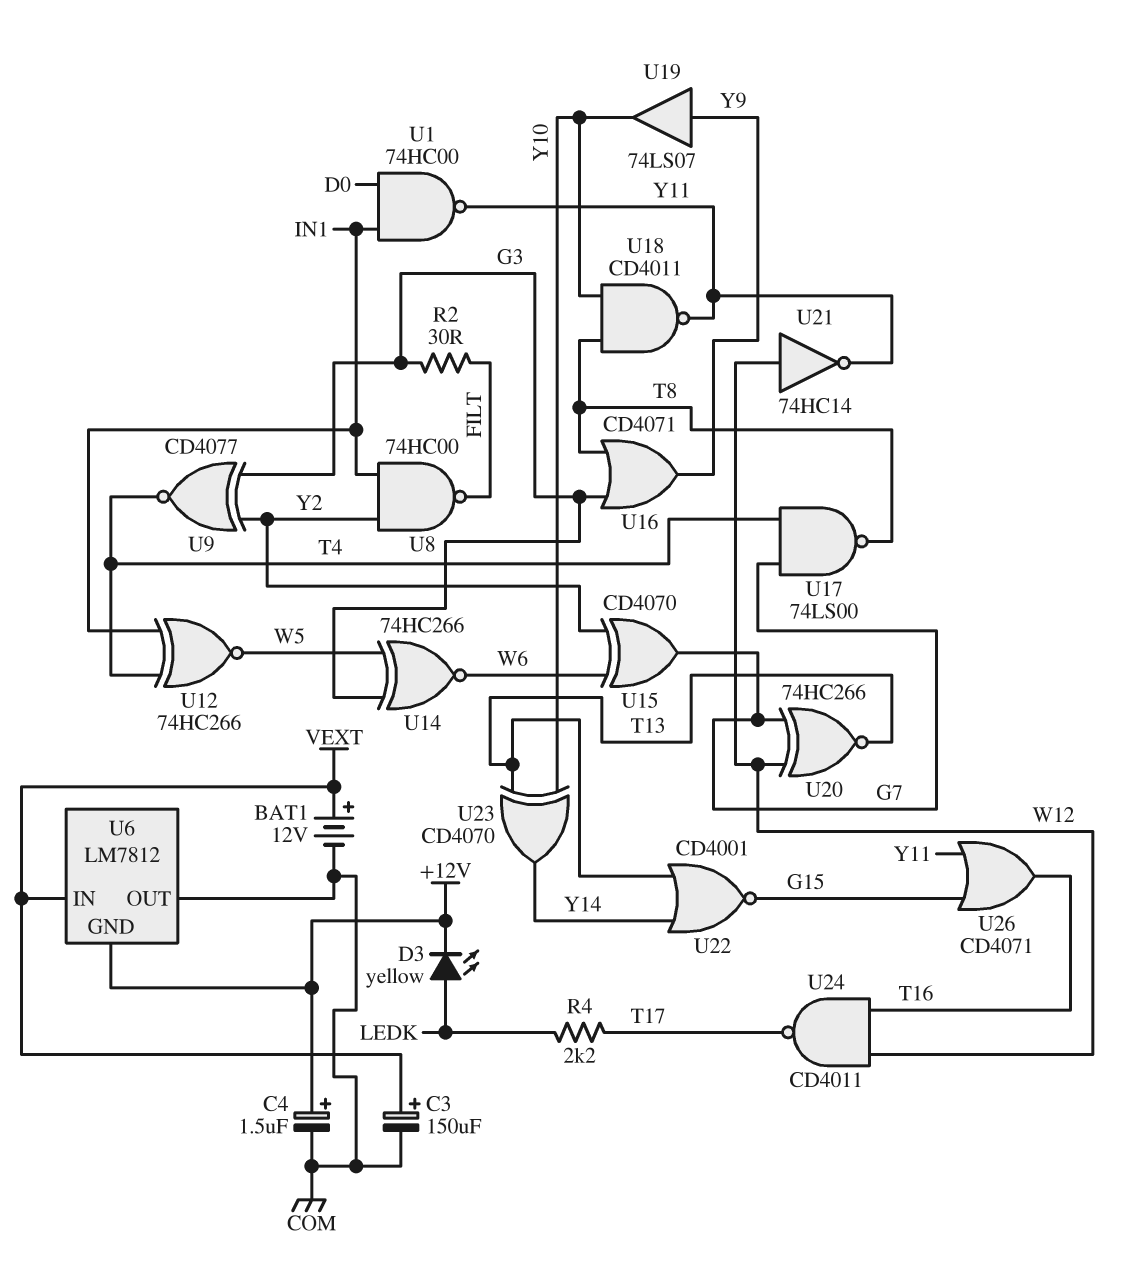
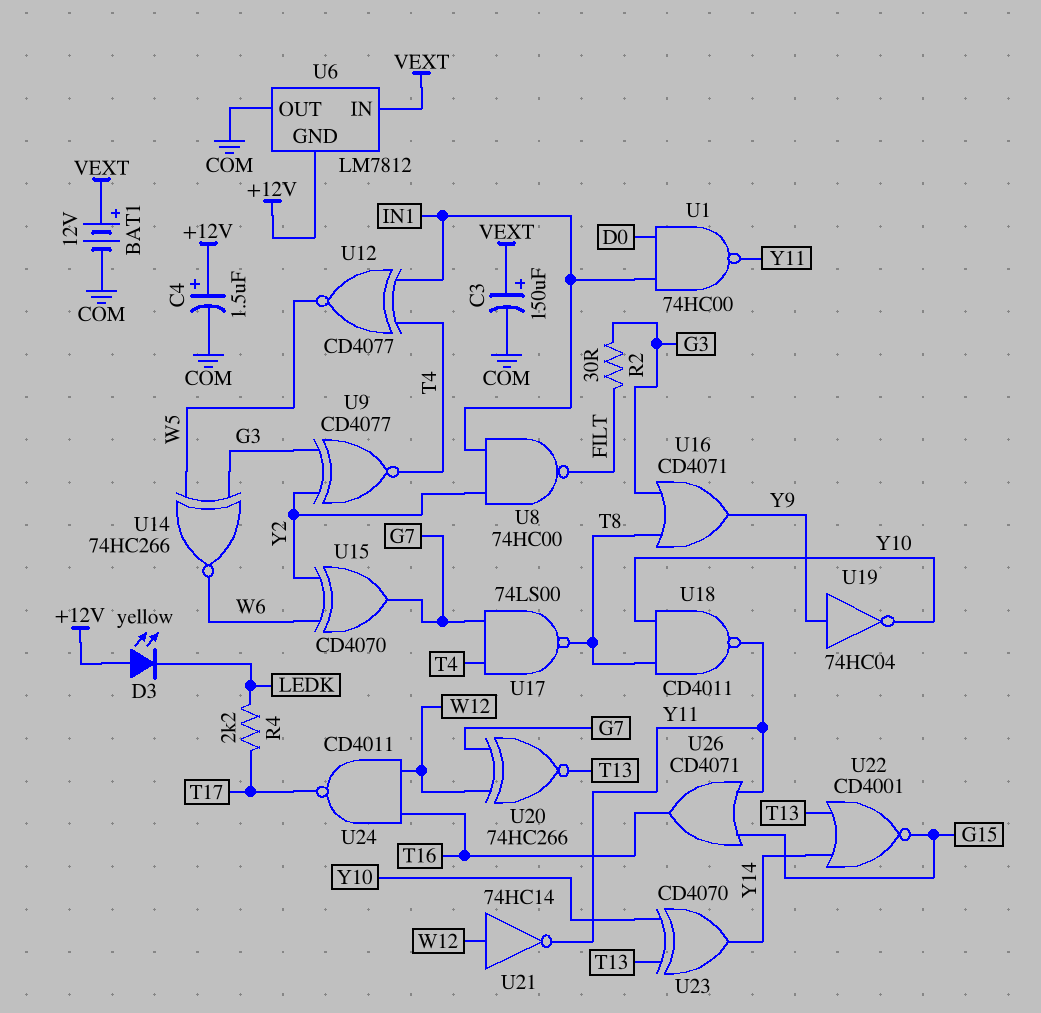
D3: LED yellow (A LEDK, K +12V) -> LED yellow (A +12V, K LEDK)
U12: XNOR 74HC266 (in IN1, in T4, out W5) -> XNOR CD4077 (in IN1, in T4, out W5)
U19: buffer 74LS07 (in Y9, out Y10) -> NOT 74HC04 (in Y9, out Y10)

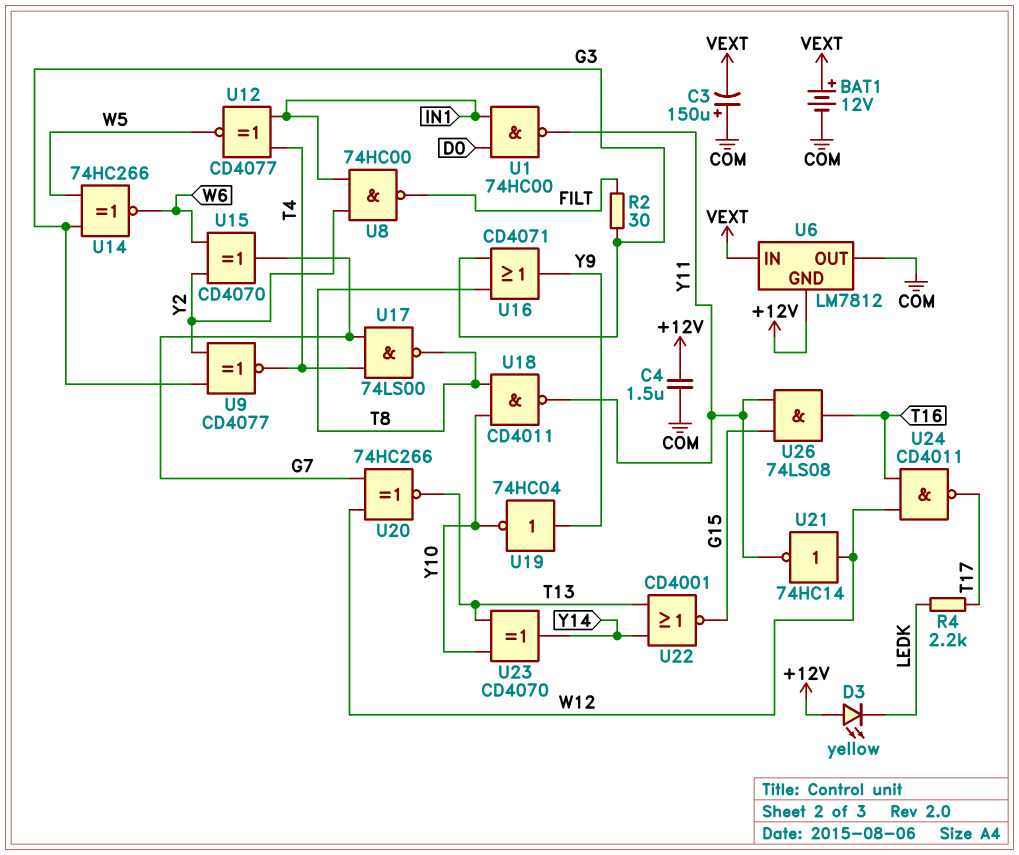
C3: 150uF (plus VEXT, minus COM) -> 150uF (plus COM, minus VEXT)
C4: 1.5uF (plus +12V, minus COM) -> 1.5uF (+12V, COM)
U26: OR CD4071 (in G15, in Y11, out T16) -> AND 74LS08 (in G15, in Y11, out T16)

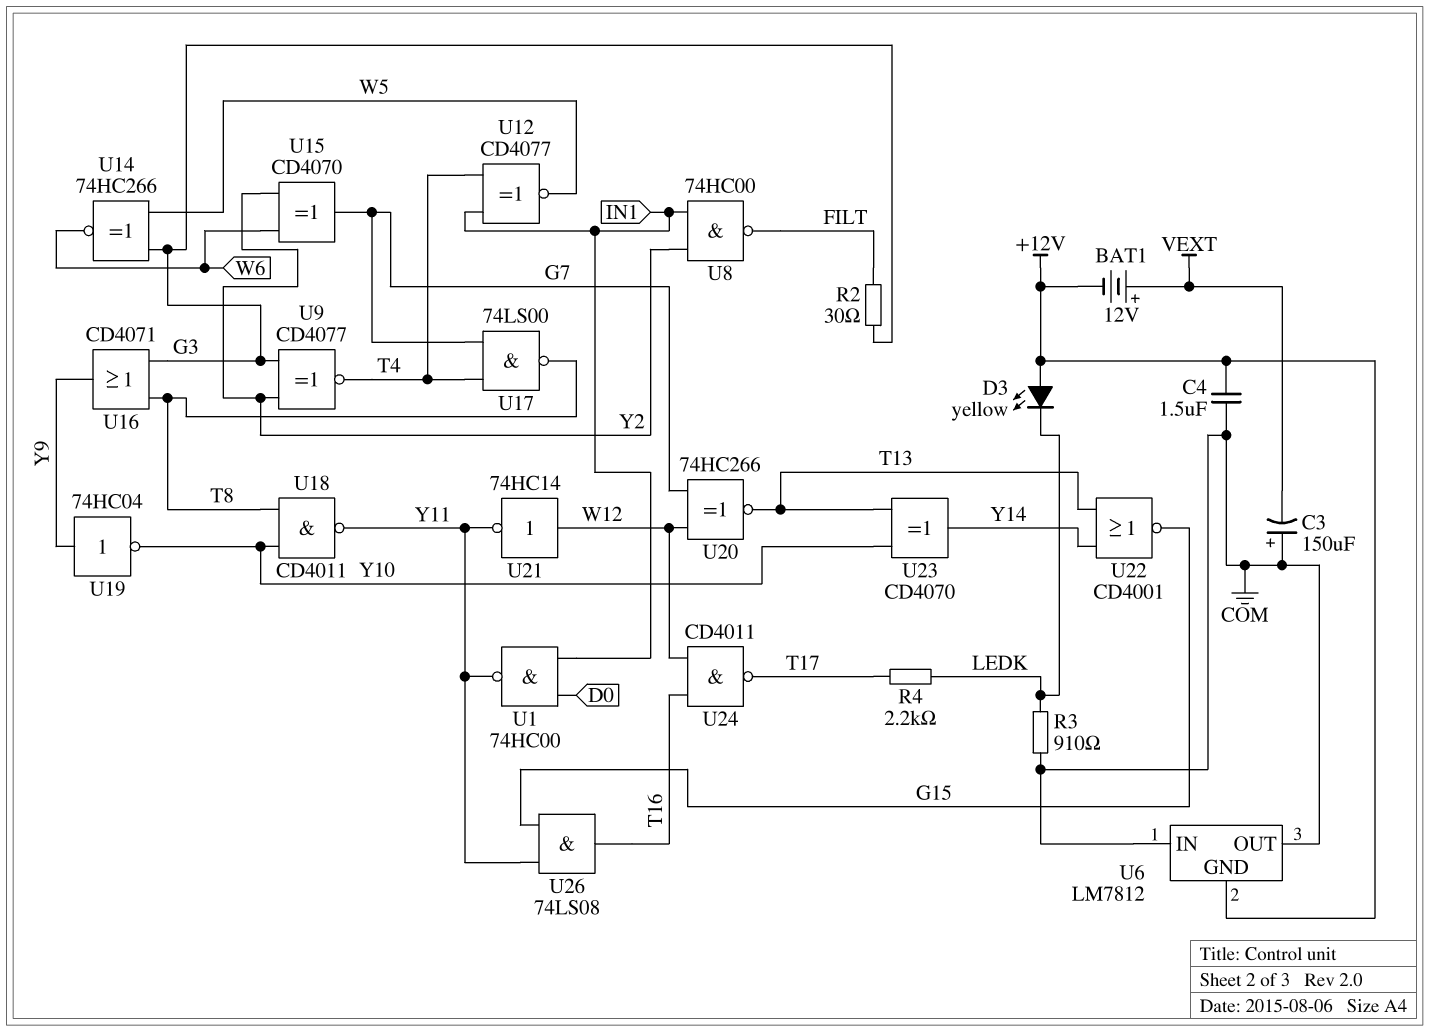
BAT1: 12V (plus VEXT, minus COM) -> 12V (plus VEXT, minus +12V)
R3: none -> 910 (COM, LEDK)
U6 pin IN: VEXT -> COM

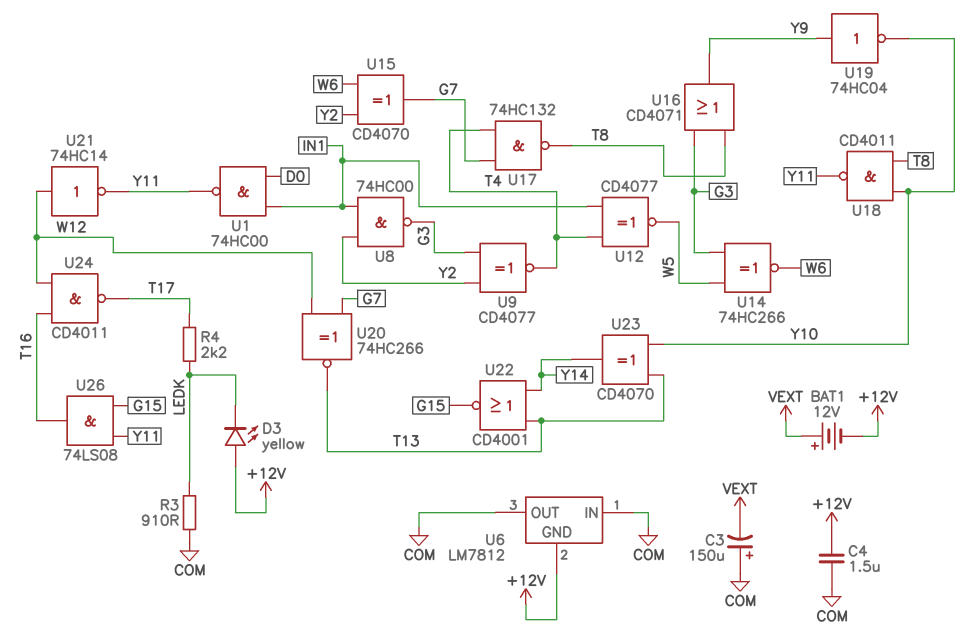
R2: 30 (FILT, G3) -> none
U8: NAND 74HC00 (in IN1, in Y2, out FILT) -> NAND 74HC00 (in IN1, in Y2, out G3)
U17: NAND 74LS00 (in G7, in T4, out T8) -> NAND 74HC132 (in G7, in T4, out T8)

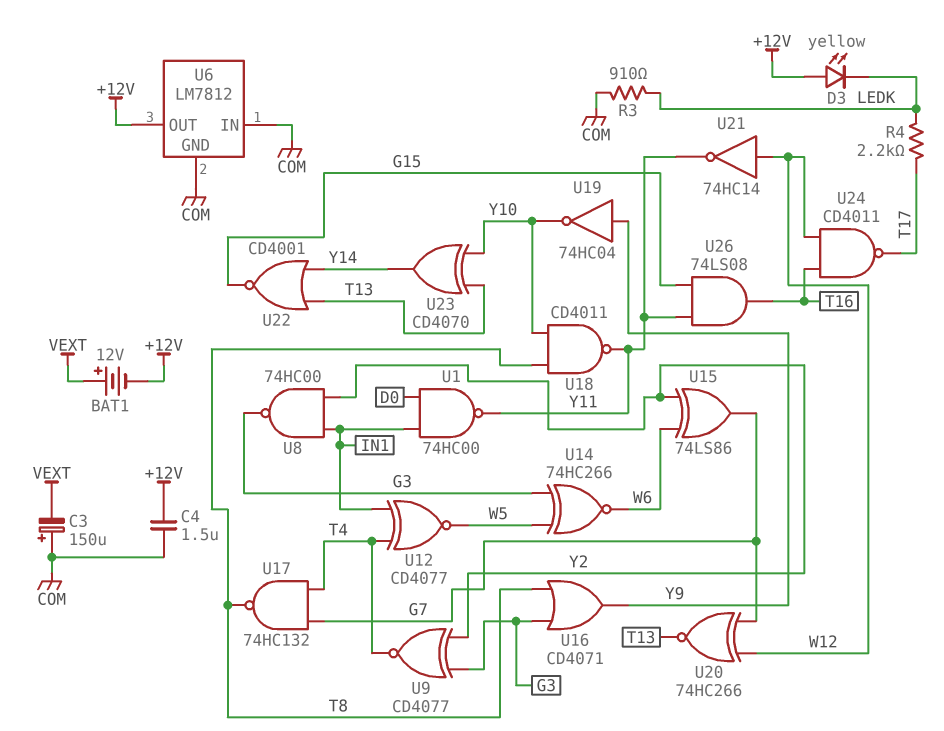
U6 pin GND: +12V -> COM
U6 pin OUT: COM -> +12V
U15: XOR CD4070 (in W6, in Y2, out G7) -> XOR 74LS86 (in W6, in Y2, out G7)

